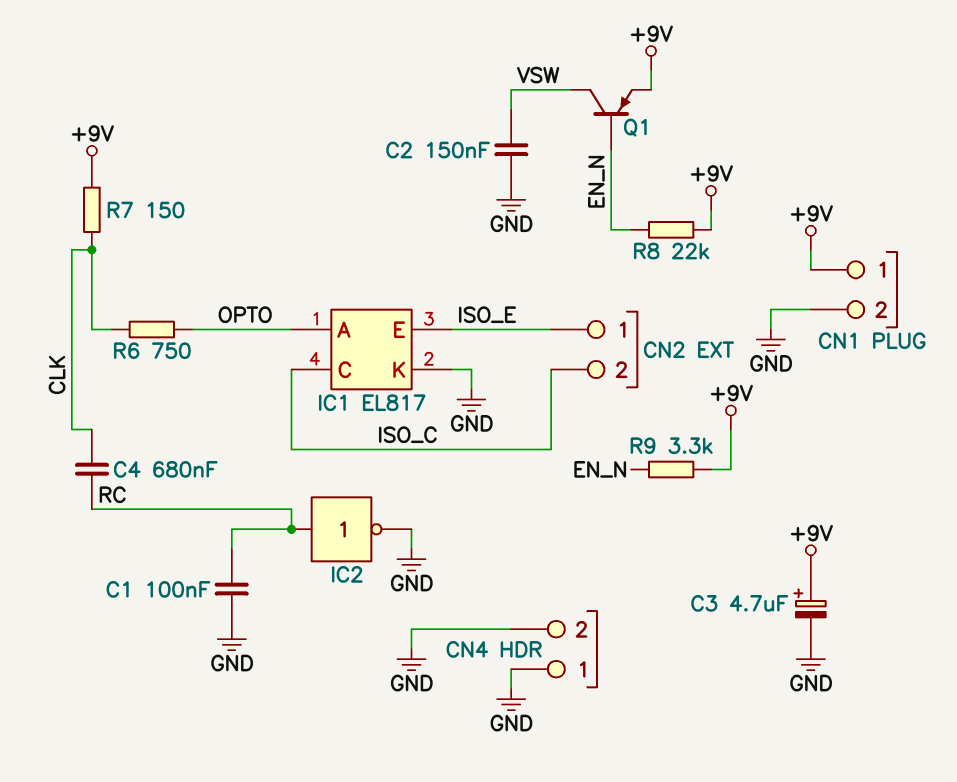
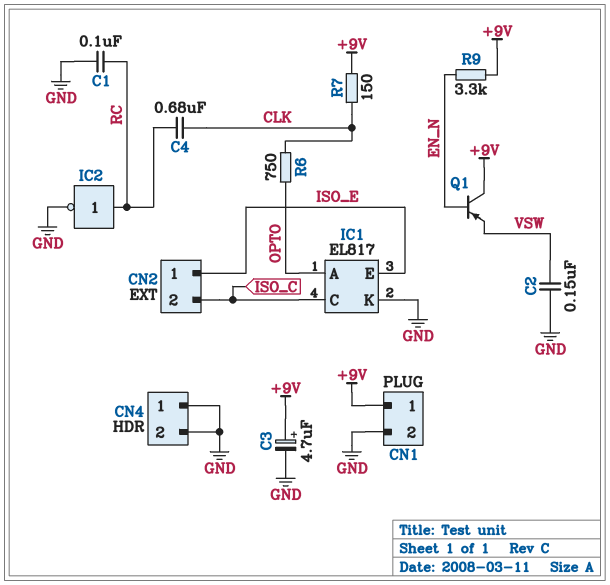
Q1: PNP (B EN_N, C VSW, E +9V) -> PNP (B EN_N, C +9V, E VSW)
R8: 22k (+9V, EN_N) -> none

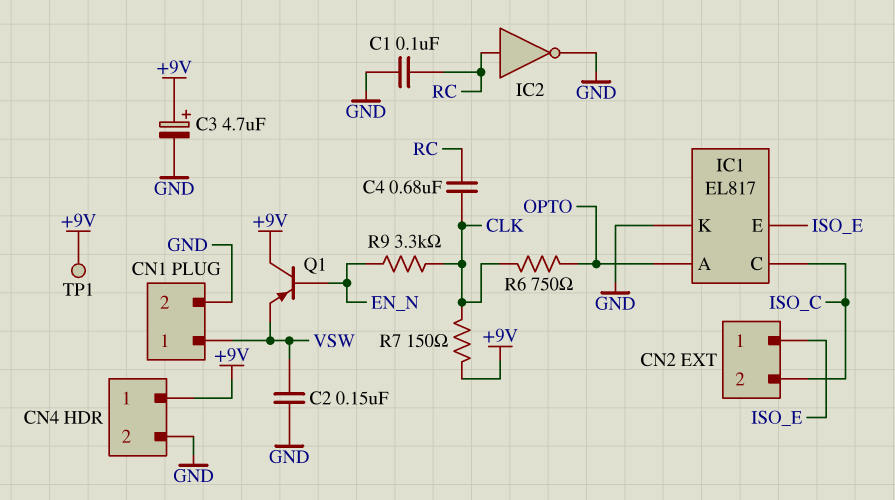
CN1 pin 1: +9V -> VSW
CN4 pin 1: GND -> +9V
R9: 3.3k (+9V, EN_N) -> 3.3k (CLK, EN_N)
TP1: none -> test point (+9V)

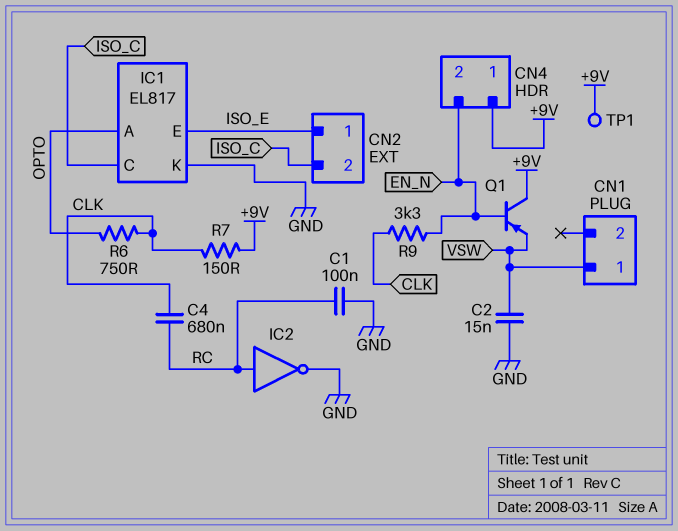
C2: 150nF (GND, VSW) -> 15nF (GND, VSW)
C3: 4.7uF (plus +9V, minus GND) -> none
CN1 pin 2: GND -> none
CN4 pin 2: GND -> EN_N

